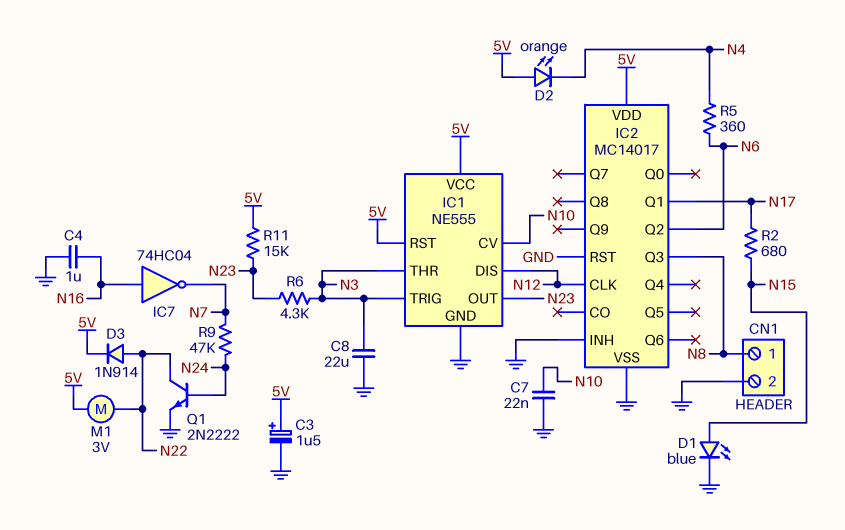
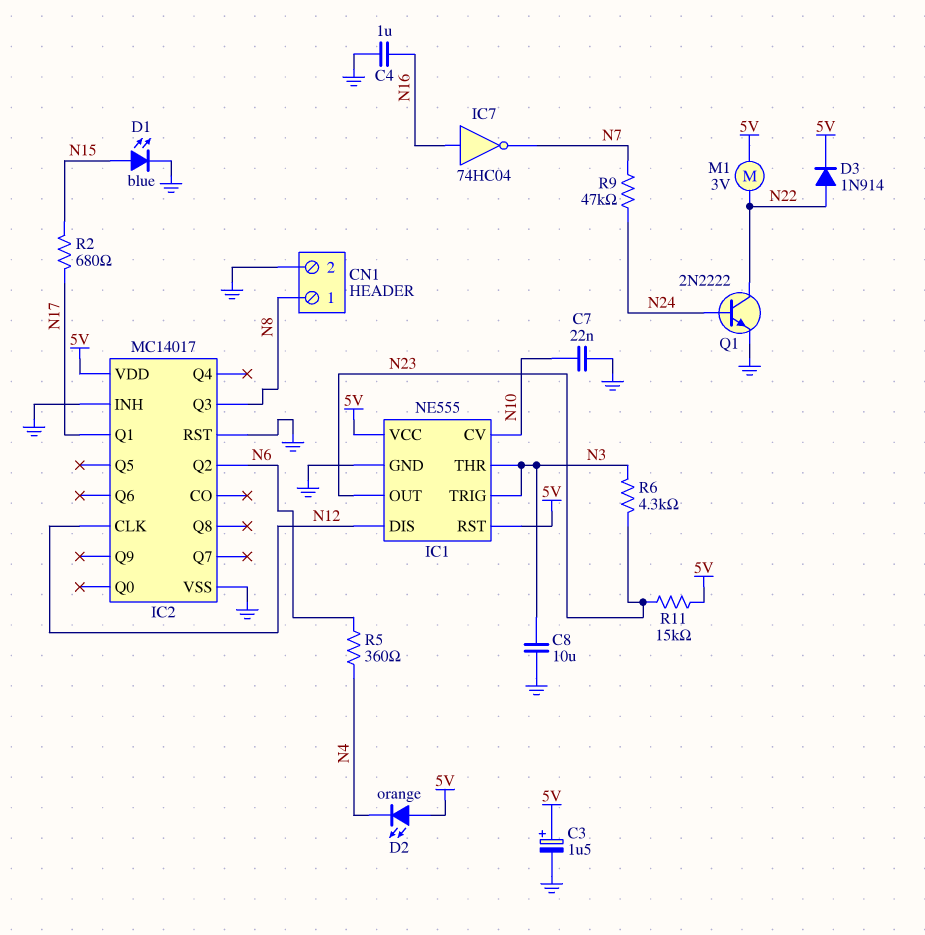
C8: 22uF (GND, N3) -> 10uF (GND, N3)

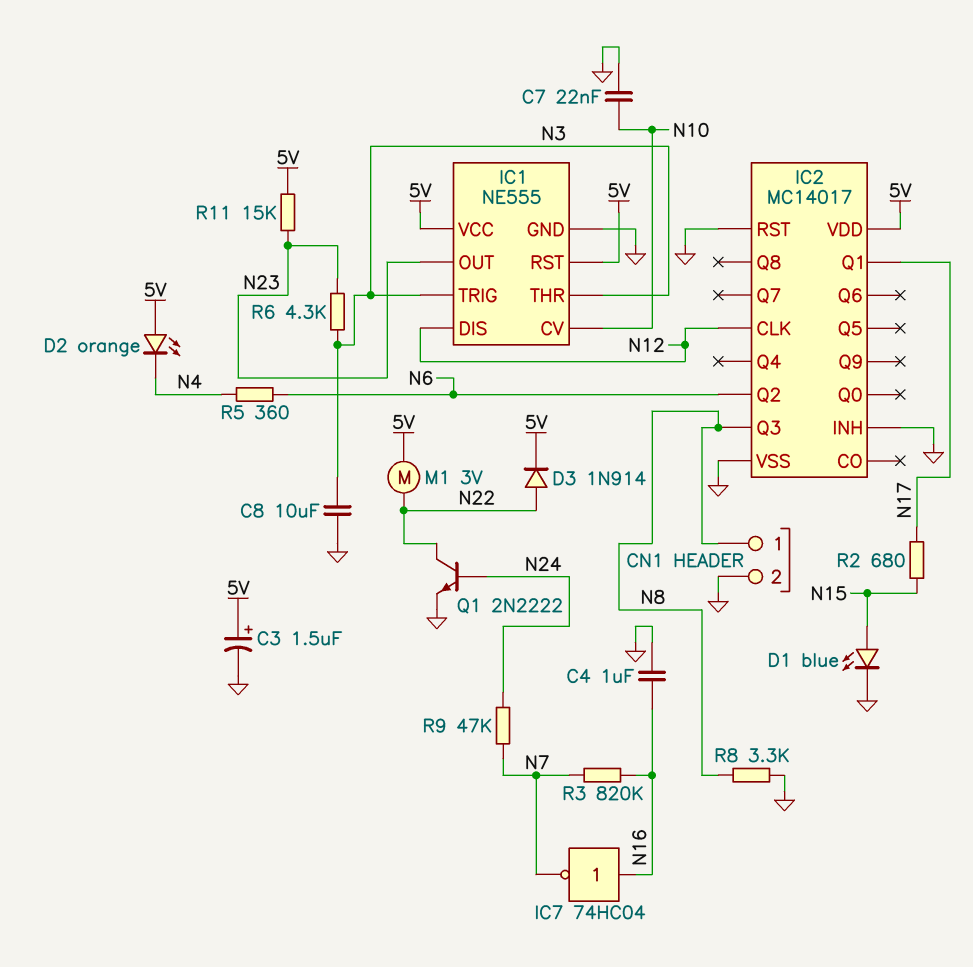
R3: none -> 820k (N7, N16)
R8: none -> 3.3k (GND, N8)

